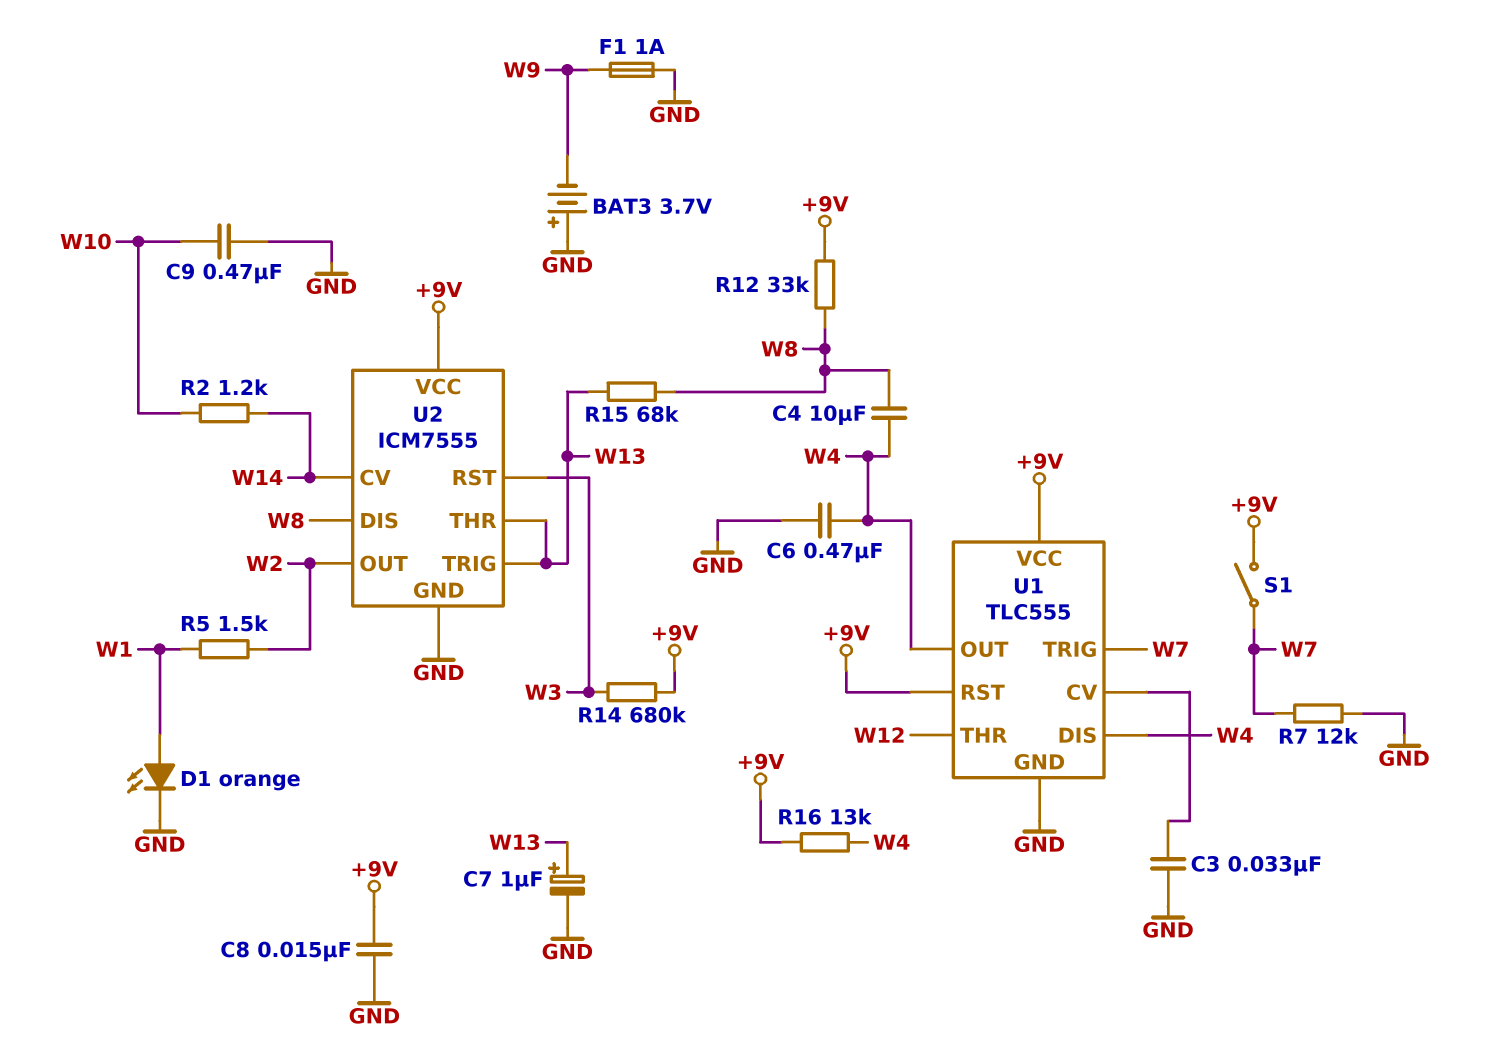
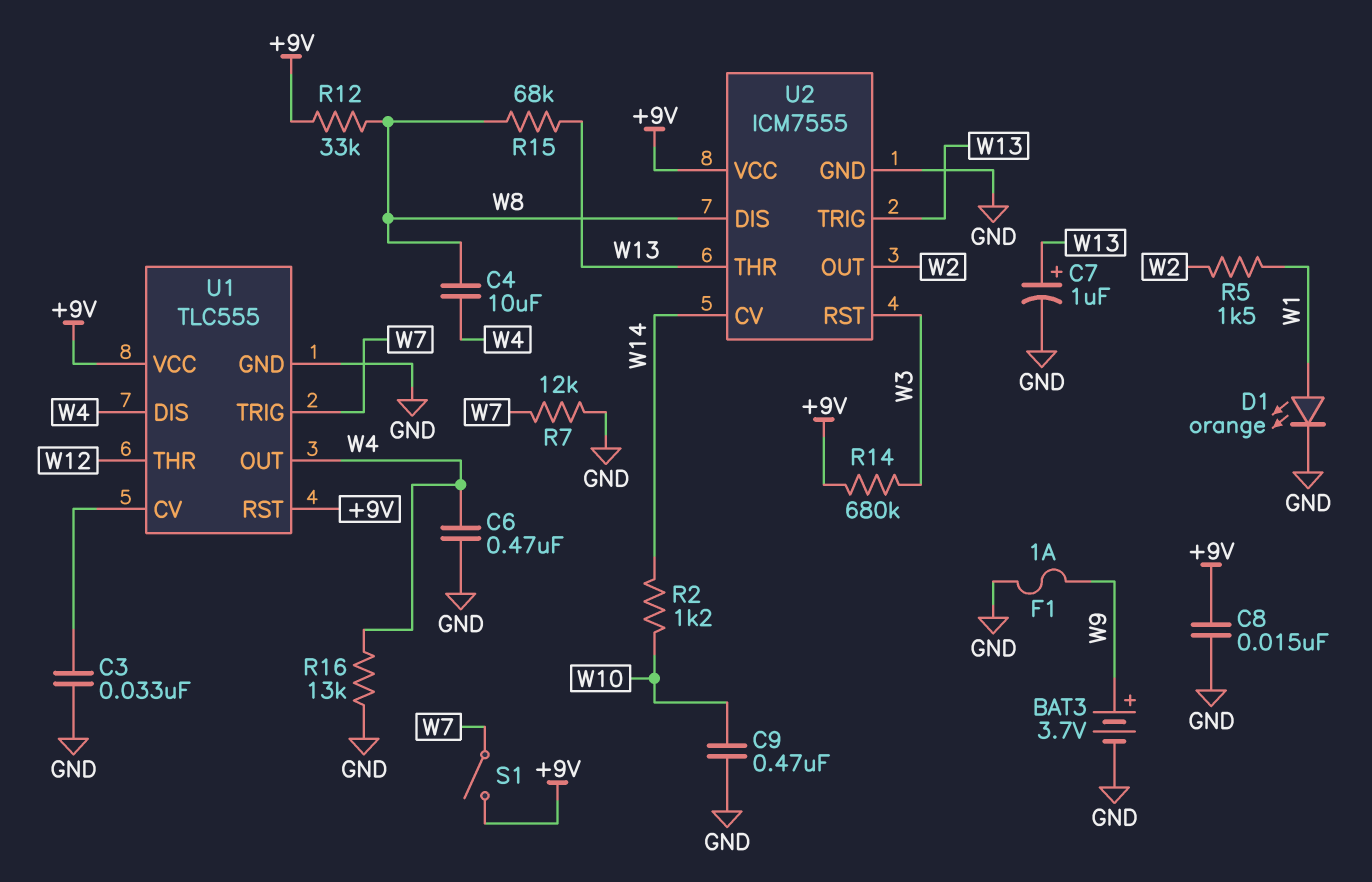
BAT3: 3.7V (plus GND, minus W9) -> 3.7V (plus W9, minus GND)
R16: 13k (+9V, W4) -> 13k (GND, W4)

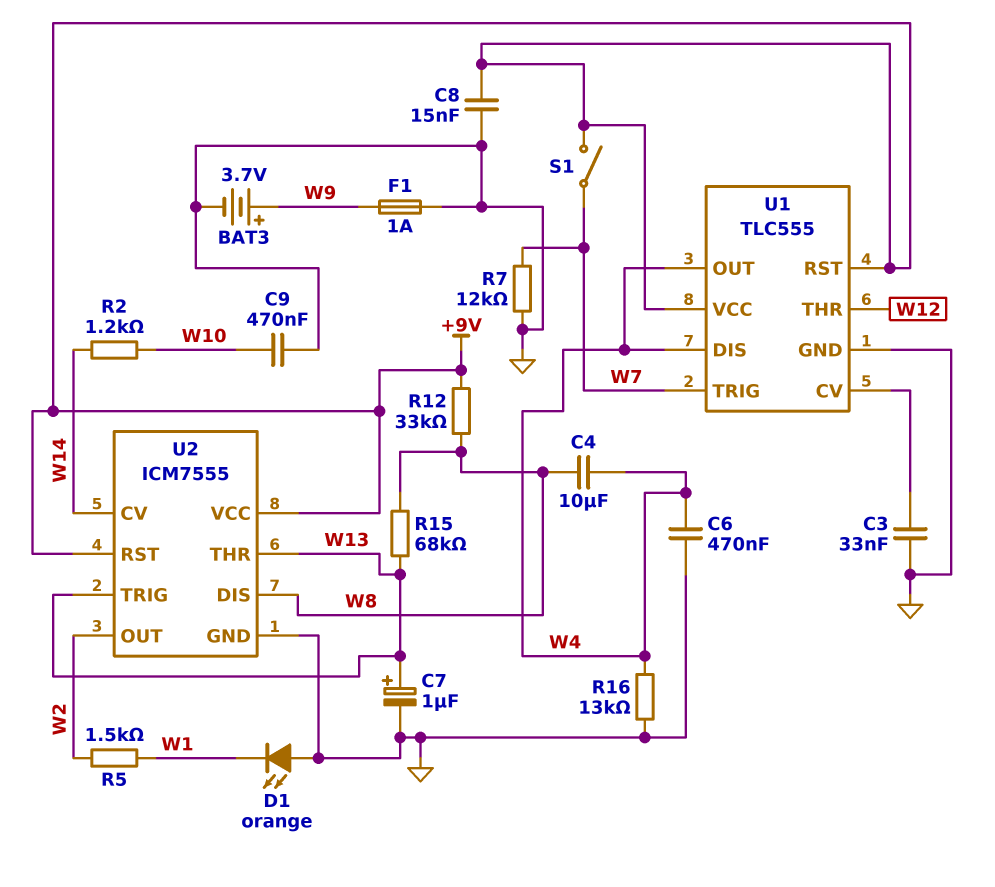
D1: LED orange (A W1, K GND) -> LED orange (A GND, K W1)
R14: 680k (+9V, W3) -> none
U2 pin RST: W3 -> +9V

